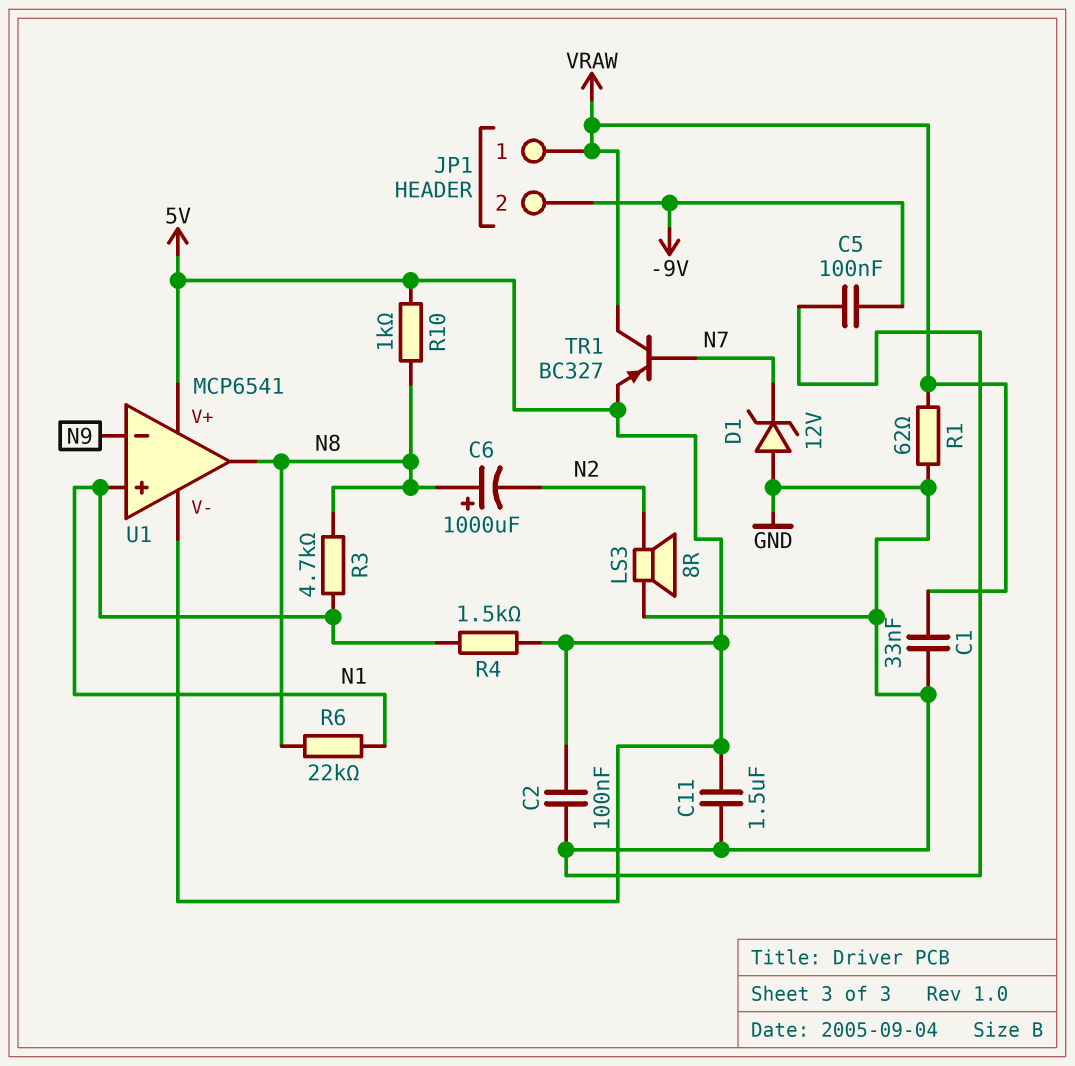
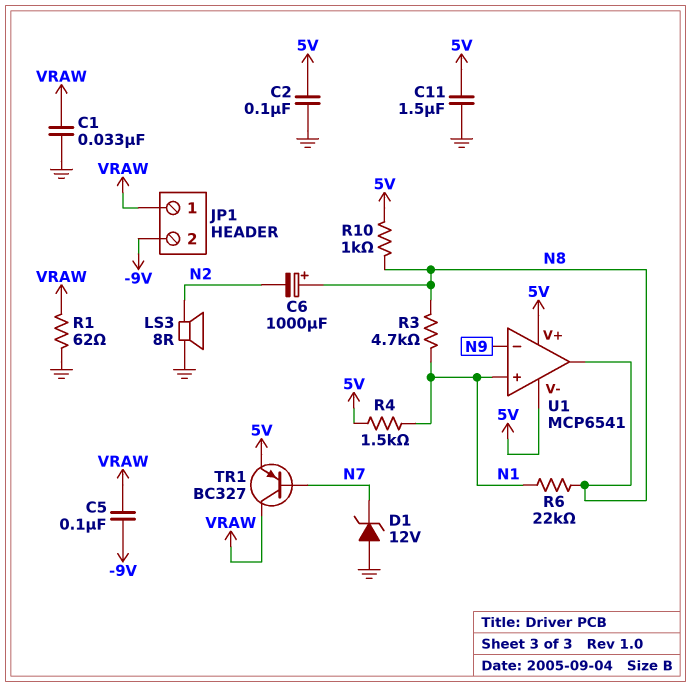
C5: 100nF (-9V, GND) -> 100nF (-9V, VRAW)

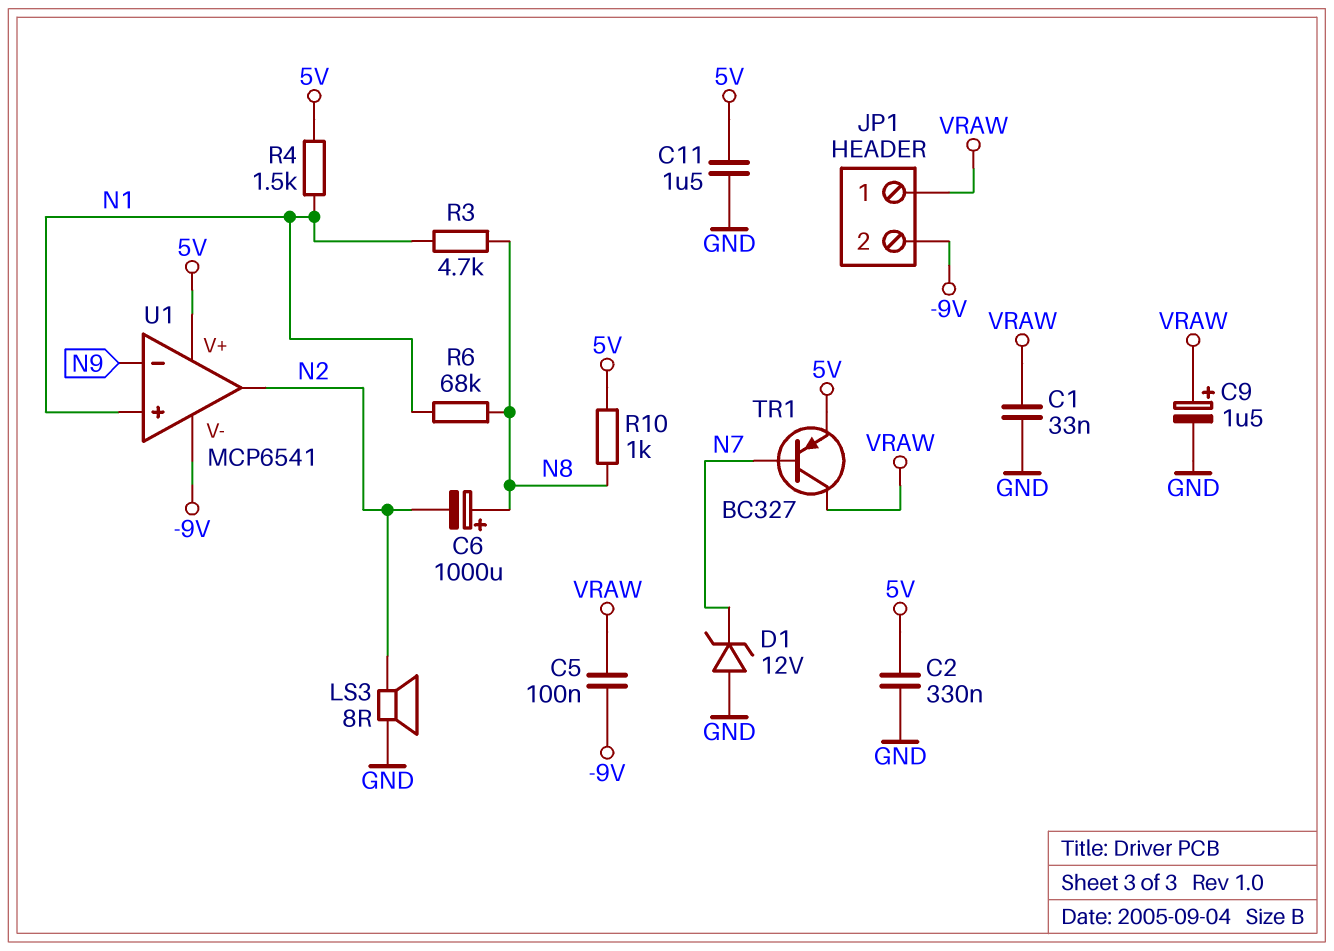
C2: 100nF (5V, GND) -> 330nF (5V, GND)
C9: none -> 1.5uF (plus VRAW, minus GND)
R1: 62 (GND, VRAW) -> none
R6: 22k (N1, N8) -> 68k (N1, N8)
U1 pin V-: 5V -> -9V
U1 pin out: N8 -> N2

